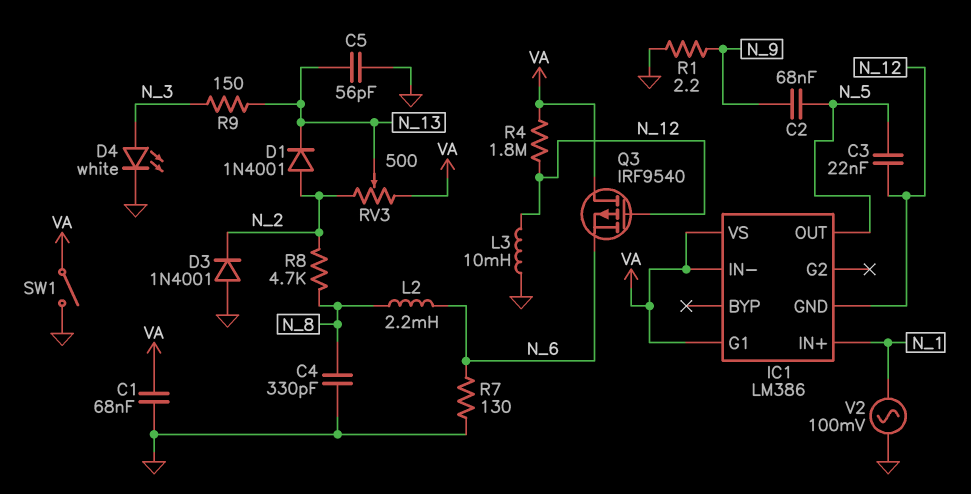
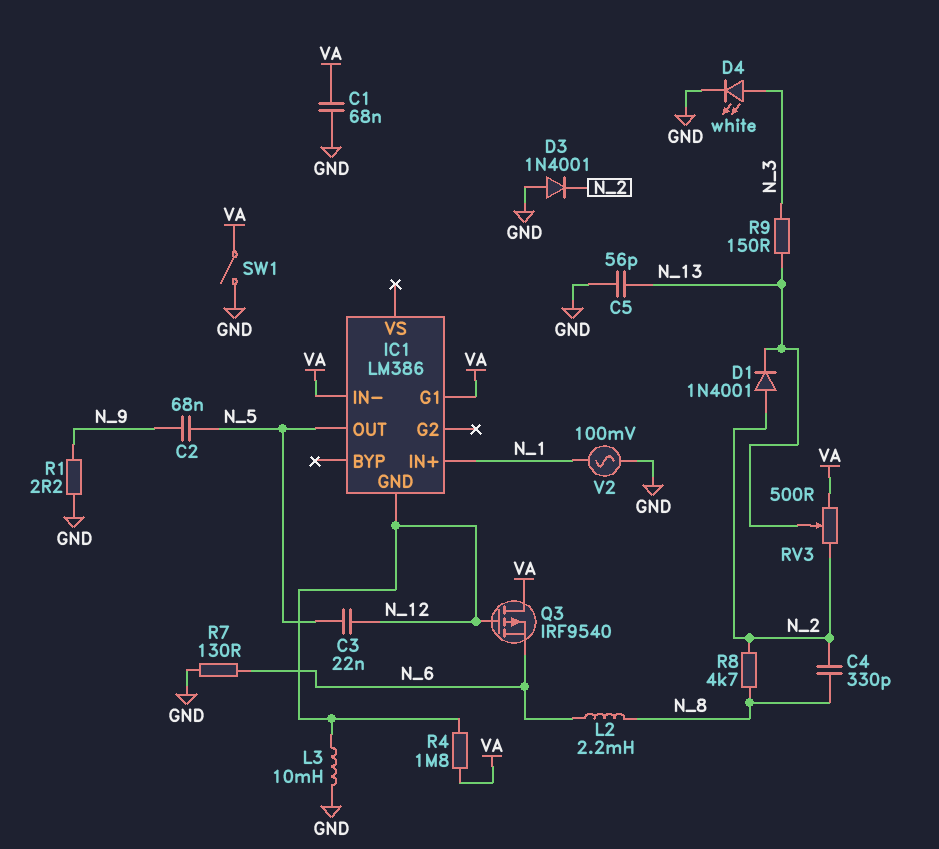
C4: 330pF (GND, N_8) -> 330pF (N_2, N_8)
IC1 pin VS: VA -> none

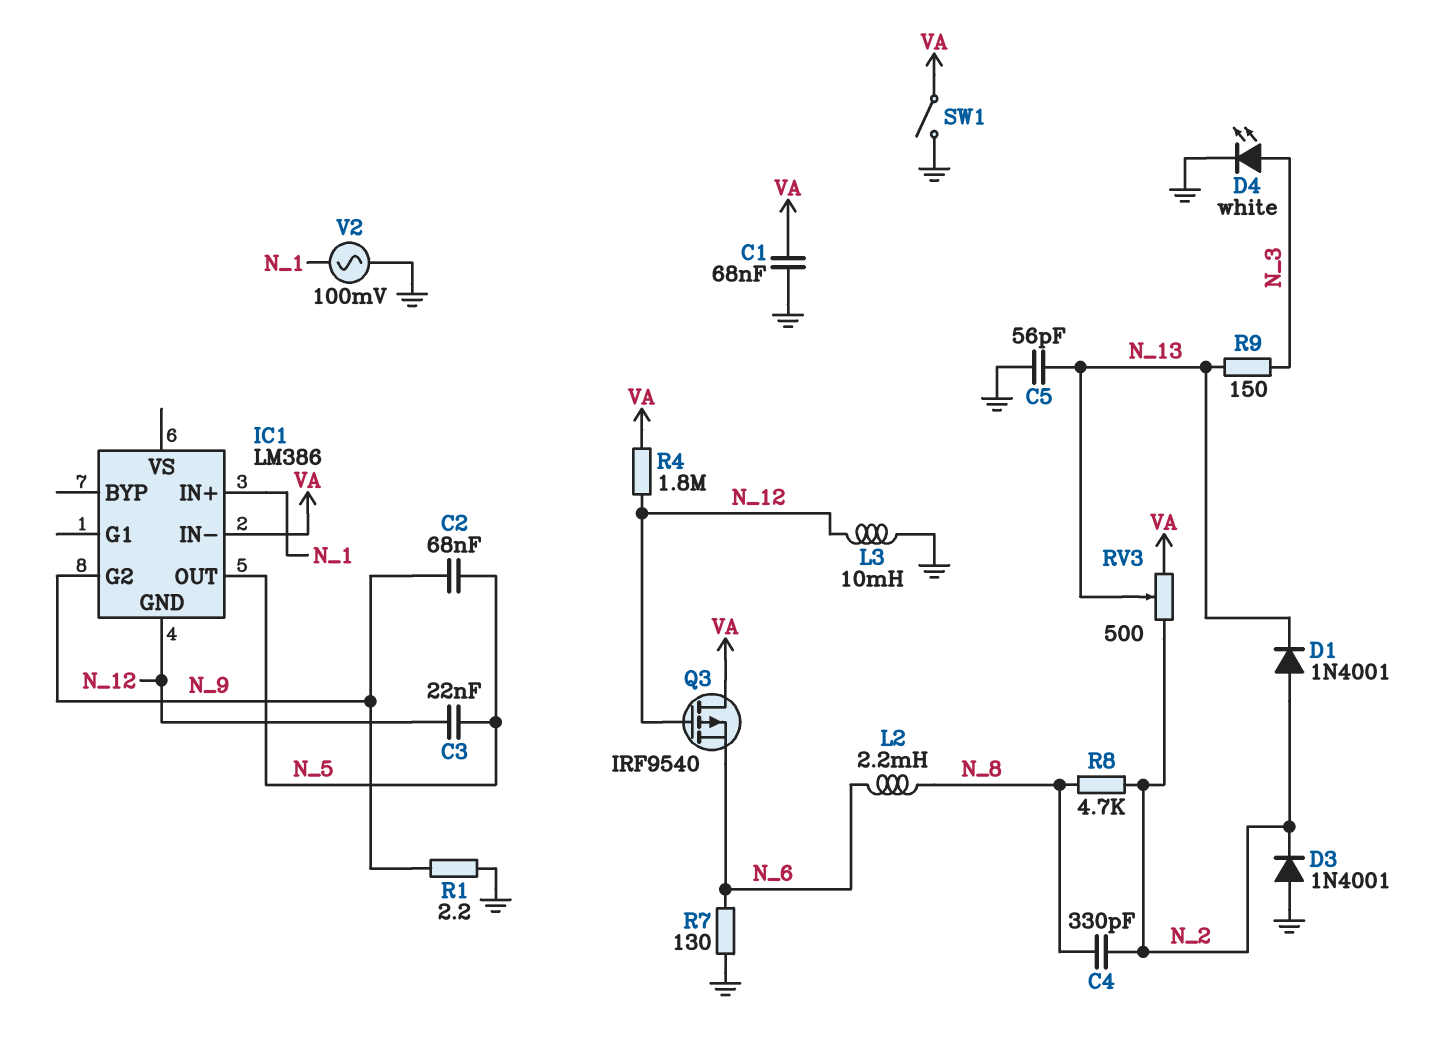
IC1 pin G1: VA -> none
IC1 pin G2: none -> N_9

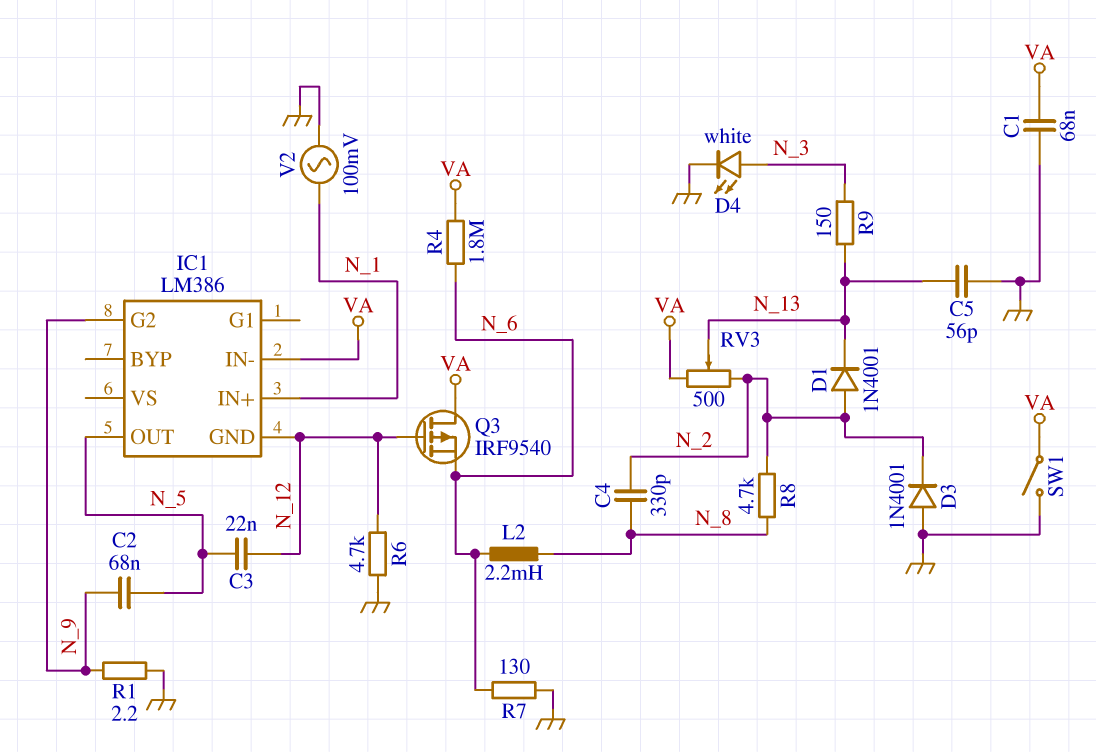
L3: 10mH (GND, N_12) -> none
R4: 1.8M (N_12, VA) -> 1.8M (N_6, VA)
R6: none -> 4.7k (GND, N_12)

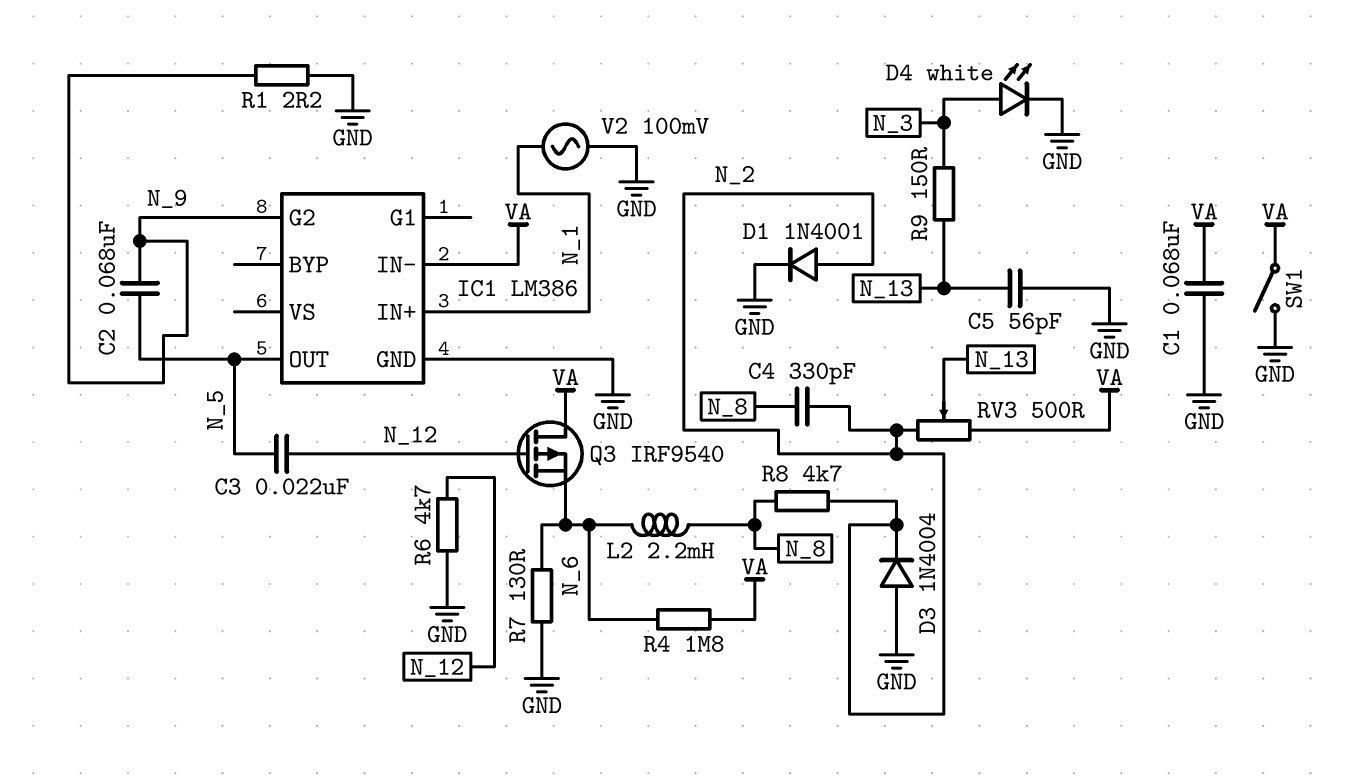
D1: diode 1N4001 (A N_2, K N_13) -> diode 1N4001 (A N_2, K GND)
D3: diode 1N4001 (A GND, K N_2) -> diode 1N4004 (A GND, K N_2)
IC1 pin GND: N_12 -> GND

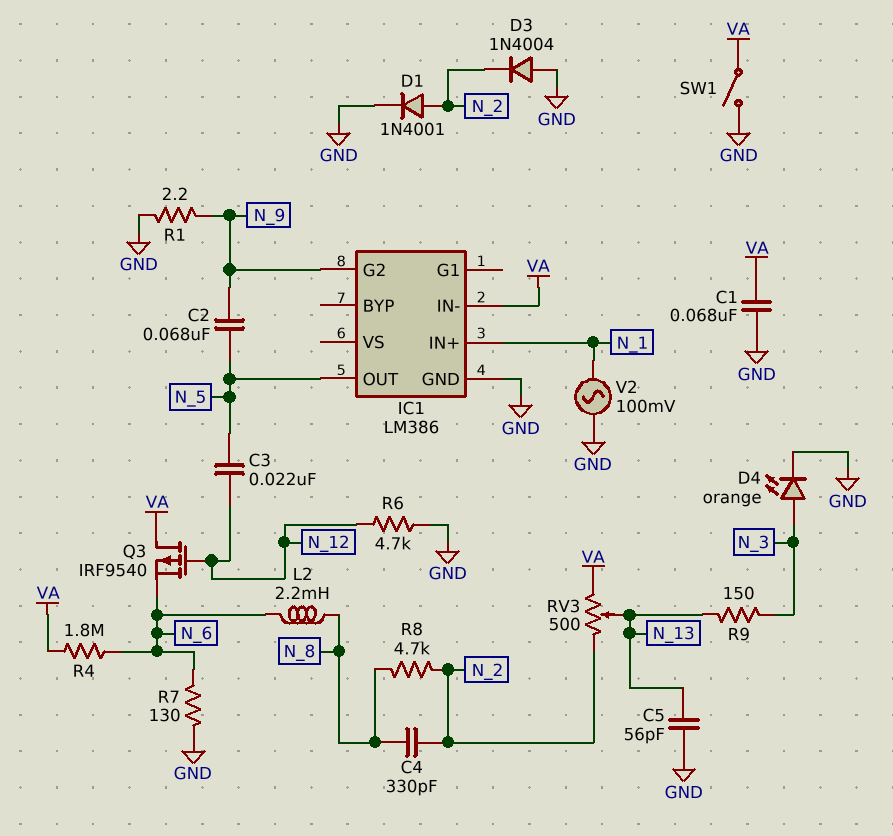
D4: LED white (A N_3, K GND) -> LED orange (A N_3, K GND)

